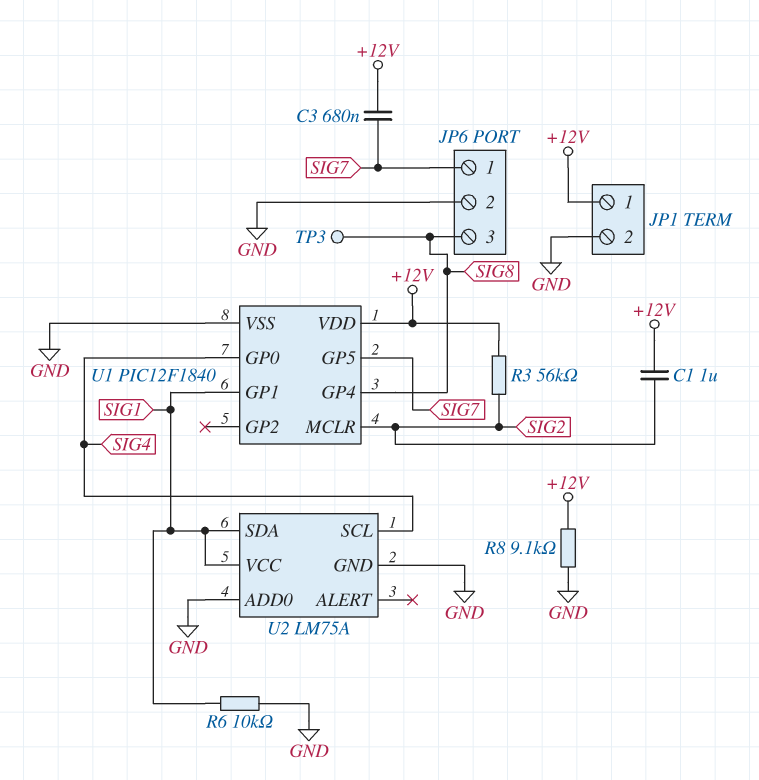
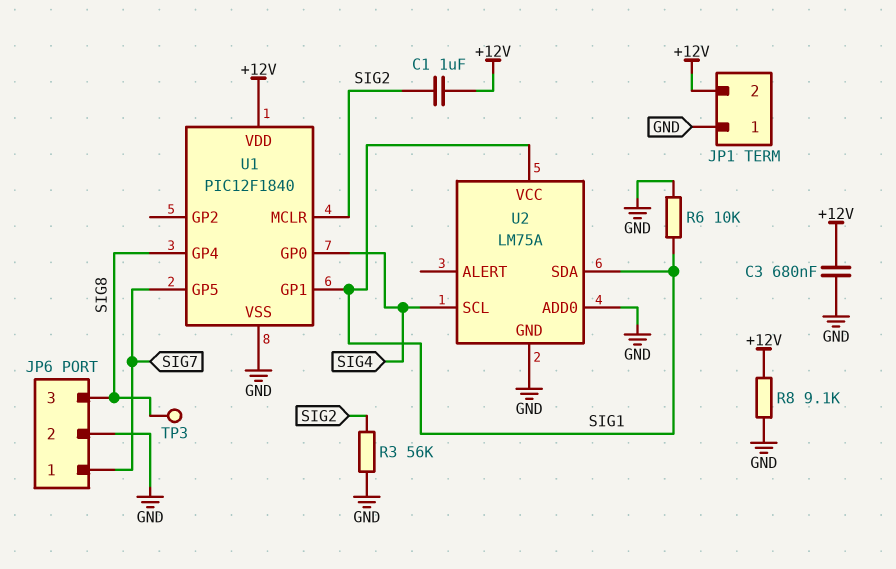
C3: 680nF (+12V, SIG7) -> 680nF (+12V, GND)
JP1 pin 1: +12V -> GND
JP1 pin 2: GND -> +12V
R3: 56k (+12V, SIG2) -> 56k (GND, SIG2)

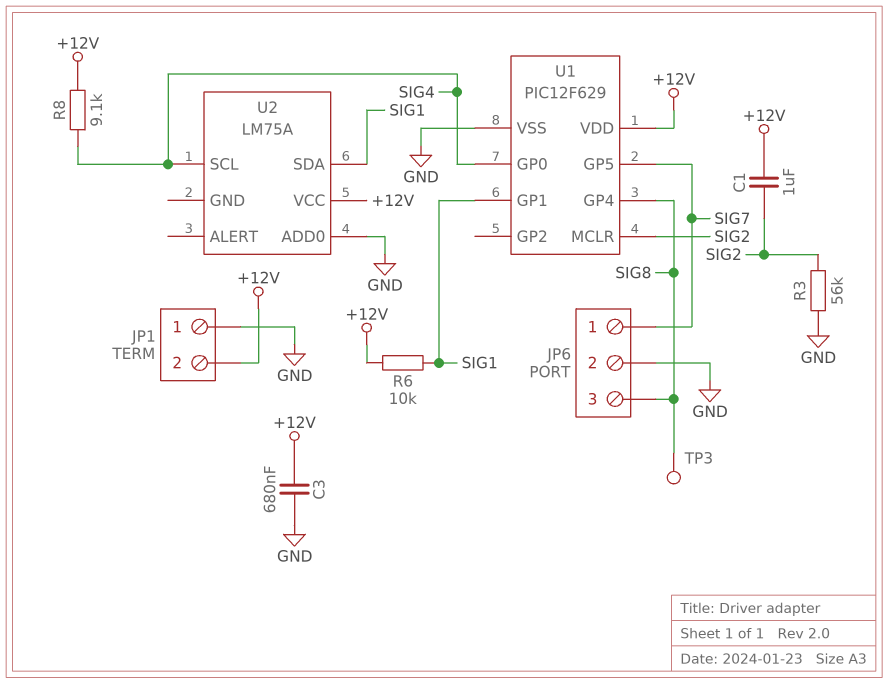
R6: 10k (GND, SIG1) -> 10k (+12V, SIG1)
R8: 9.1k (+12V, GND) -> 9.1k (+12V, SIG4)
U1: PIC12F1840 -> PIC12F629
U2 pin GND: GND -> none
U2 pin VCC: SIG1 -> +12V

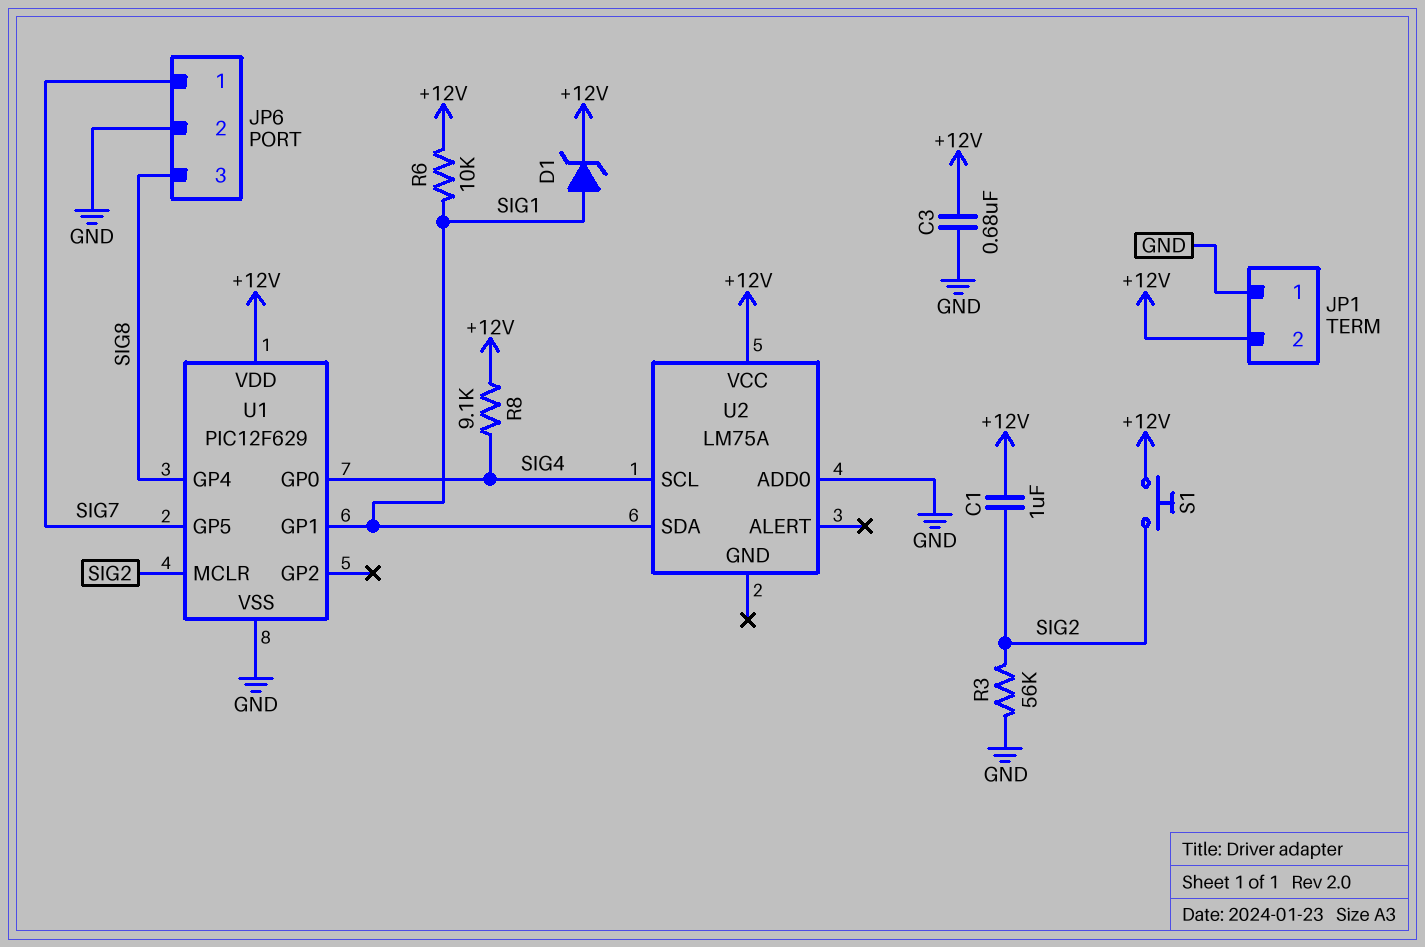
D1: none -> zener (A SIG1, K +12V)
S1: none -> button (+12V, SIG2)
TP3: test point (SIG8) -> none

